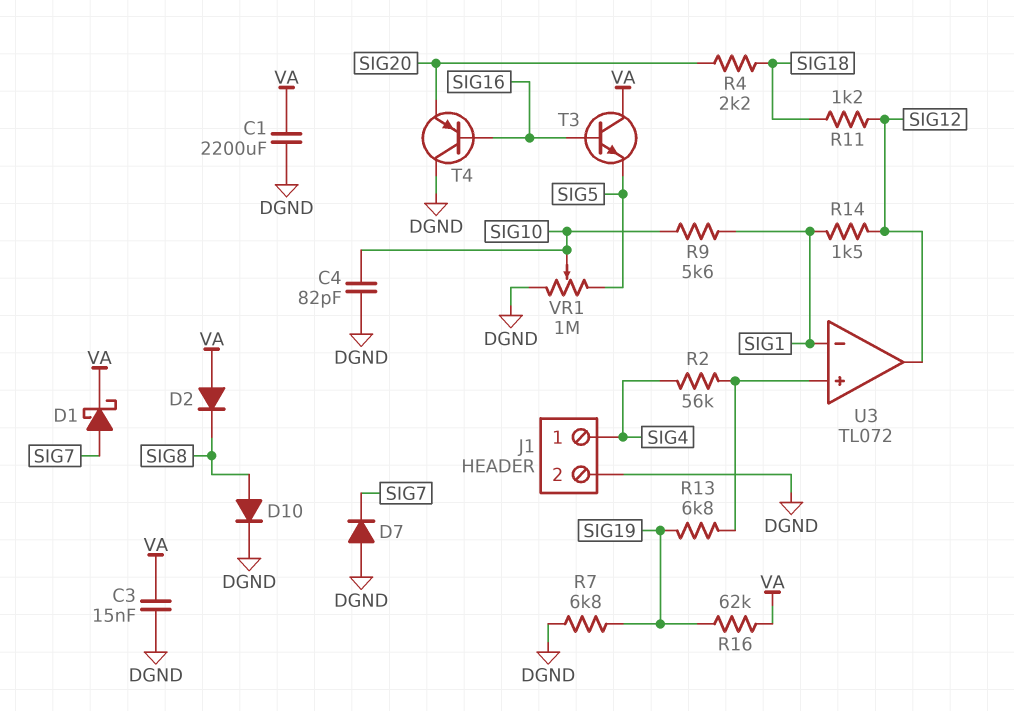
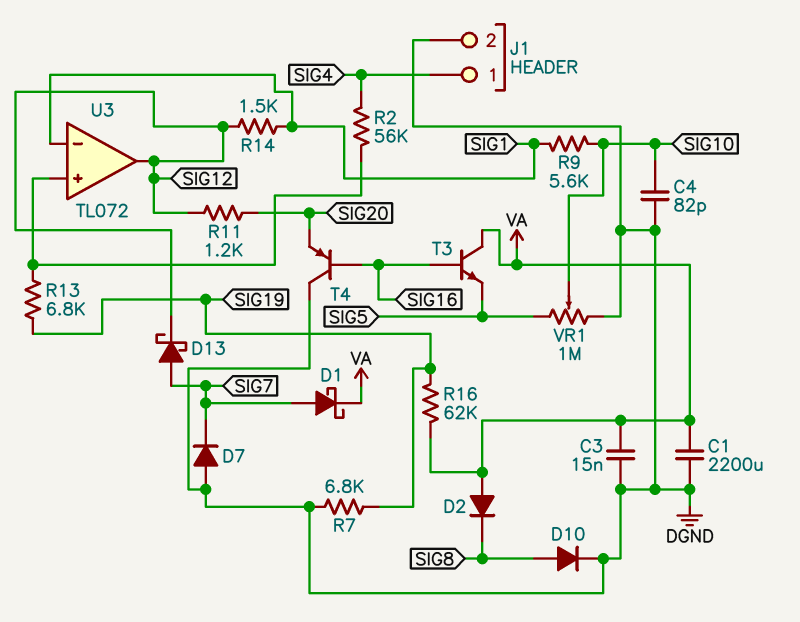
D13: none -> schottky (A SIG7, K SIG12)
R4: 2.2k (SIG18, SIG20) -> none
R11: 1.2k (SIG12, SIG18) -> 1.2k (SIG12, SIG20)

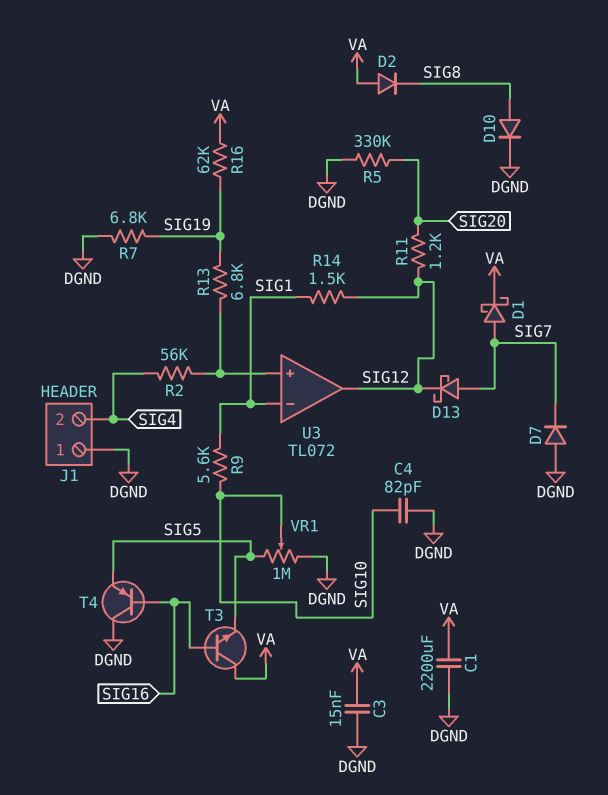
J1 pin 1: SIG4 -> DGND
J1 pin 2: DGND -> SIG4
R5: none -> 330k (DGND, SIG20)
T4: PNP (B SIG16, C DGND, E SIG20) -> PNP (B SIG16, C DGND, E SIG5)

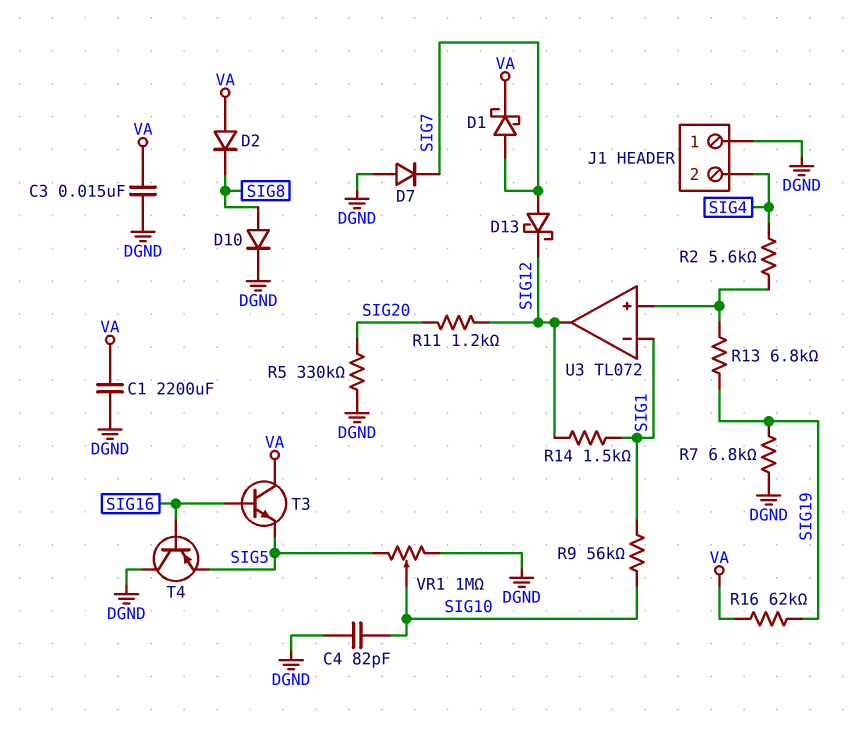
R2: 56k (SIG4, U3/in+) -> 5.6k (SIG4, U3/in+)
R9: 5.6k (SIG1, SIG10) -> 56k (SIG1, SIG10)

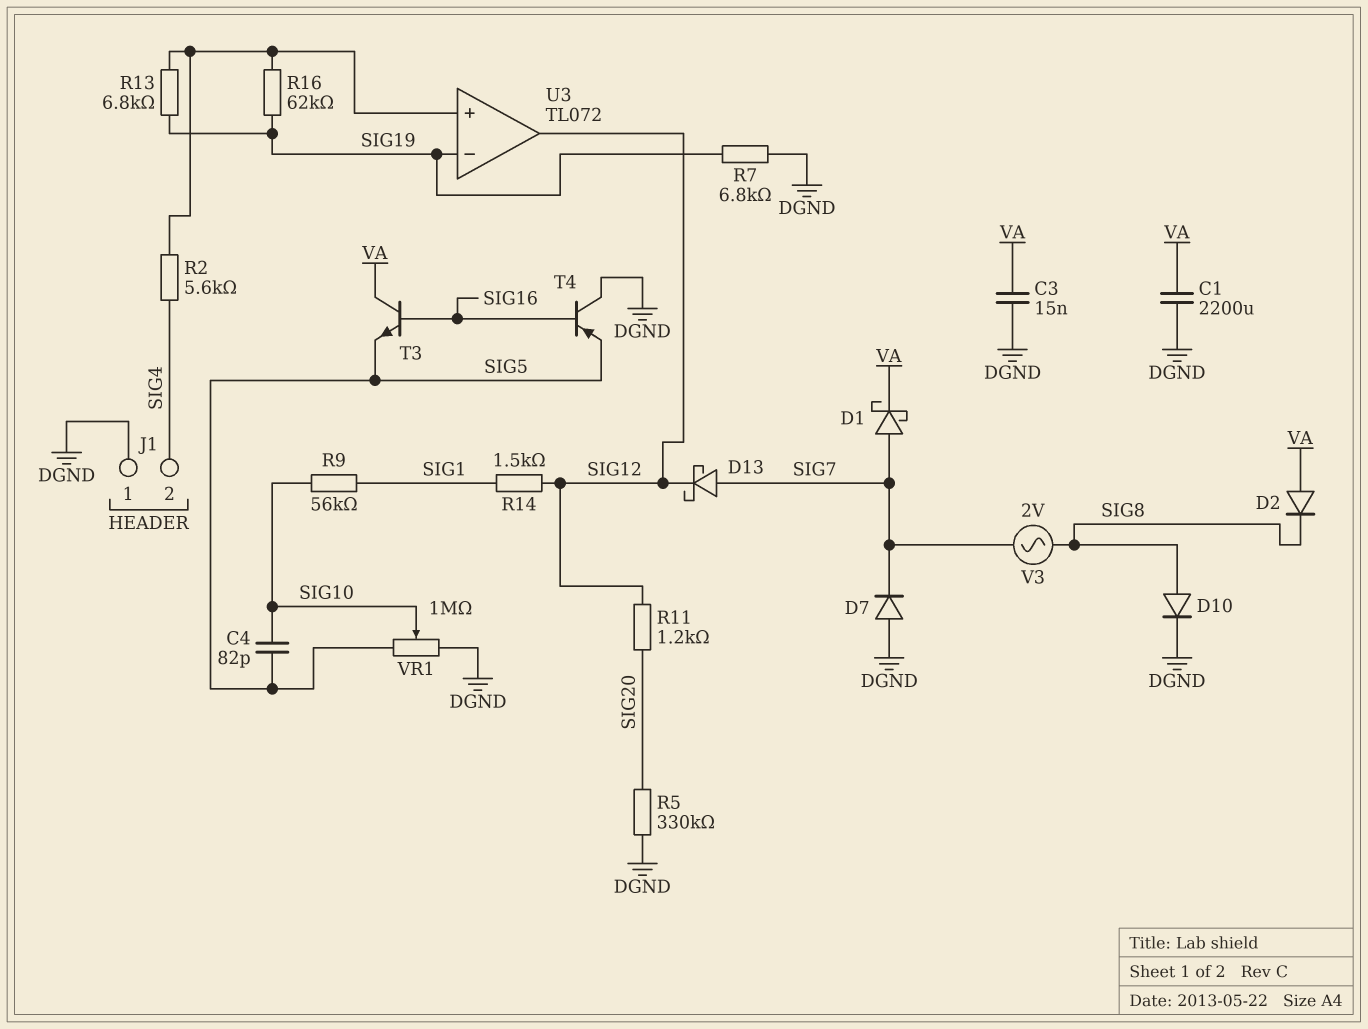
C4: 82pF (DGND, SIG10) -> 82pF (SIG5, SIG10)
R16: 62k (SIG19, VA) -> 62k (SIG19, U3/in+)
U3 pin in-: SIG1 -> SIG19
V3: none -> AC 2V (SIG7, SIG8)

